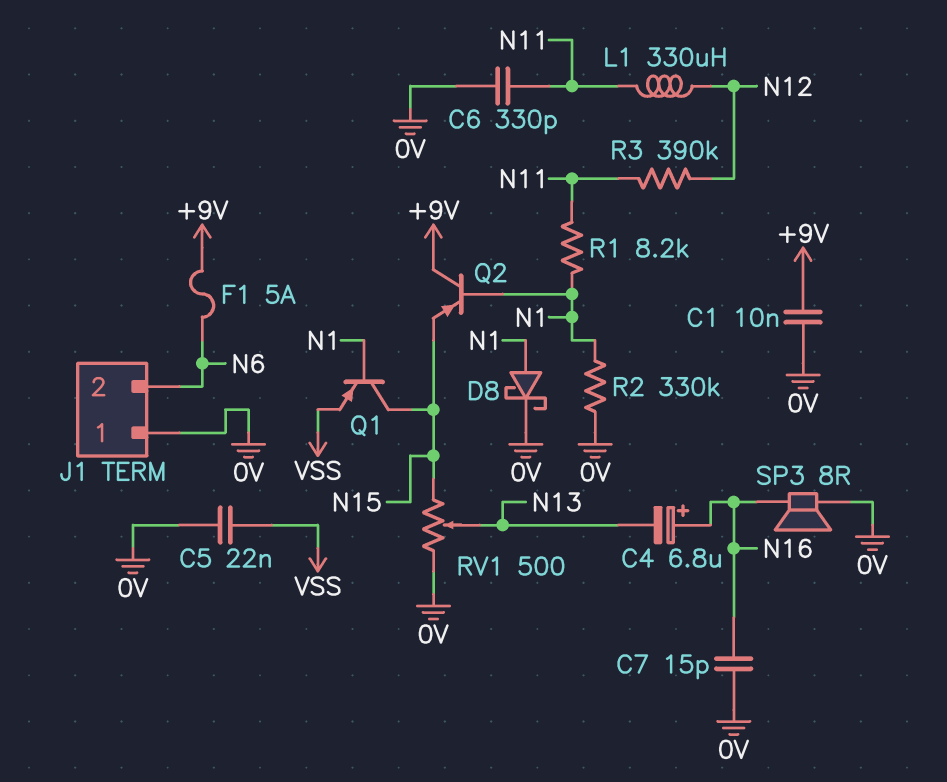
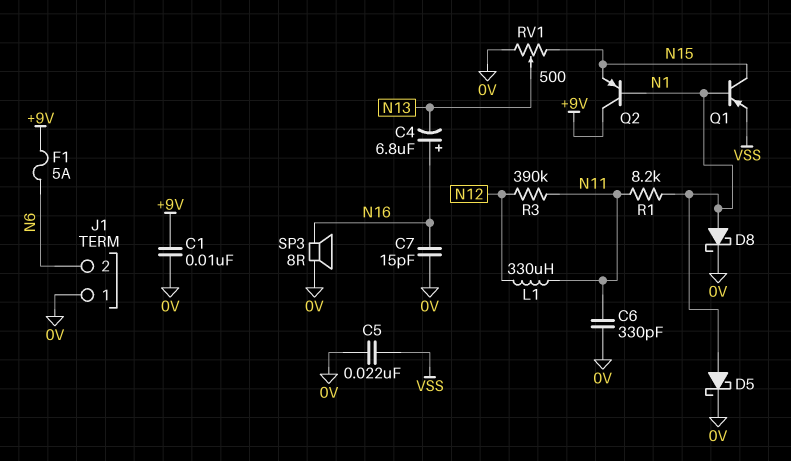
D5: none -> schottky (A N1, K 0V)
R2: 330k (0V, N1) -> none

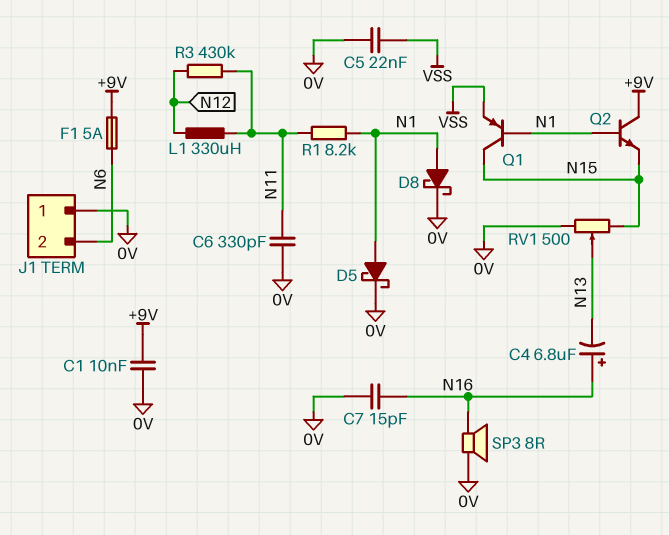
Q2: PNP (B N1, C +9V, E N15) -> NPN (B N1, C +9V, E N15)
R3: 390k (N11, N12) -> 430k (N11, N12)

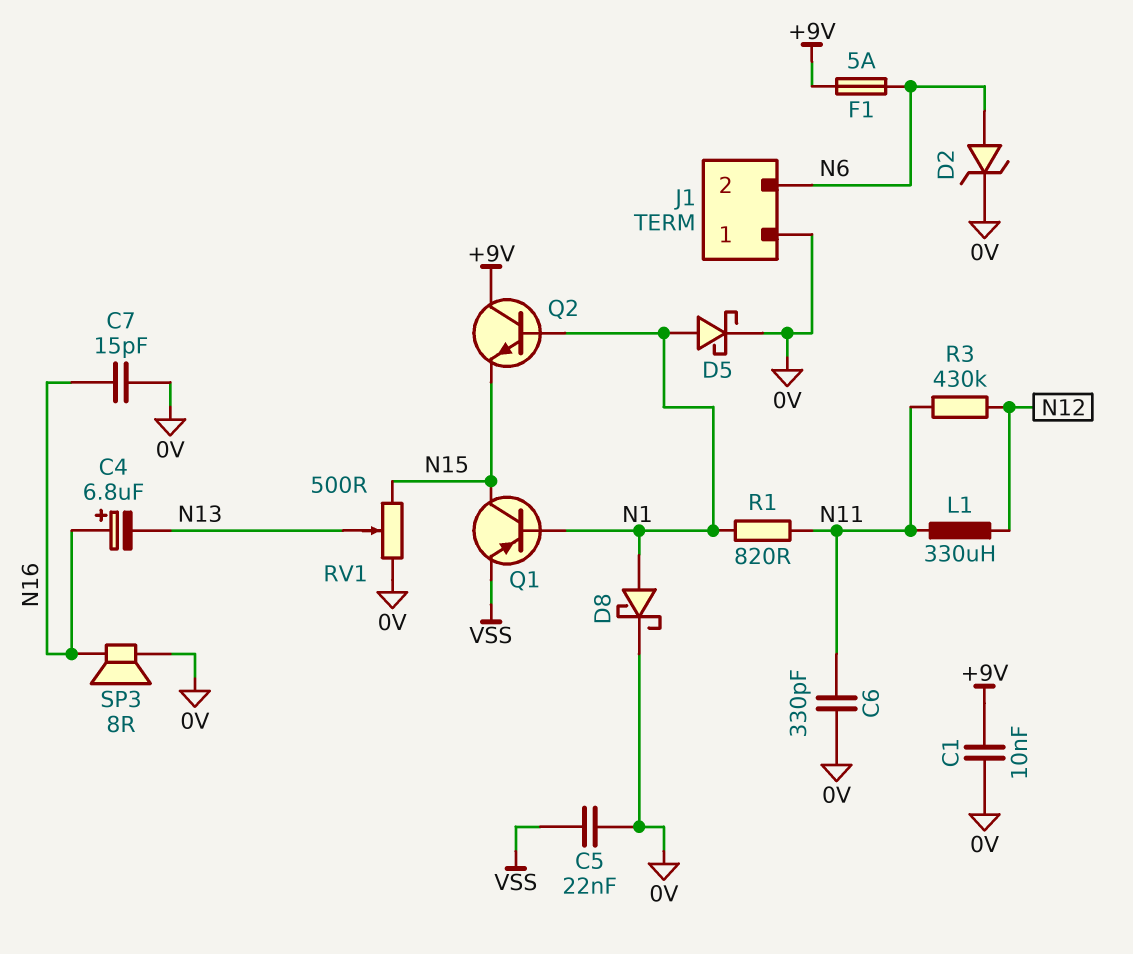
D2: none -> zener (A N6, K 0V)
R1: 8.2k (N1, N11) -> 820 (N1, N11)

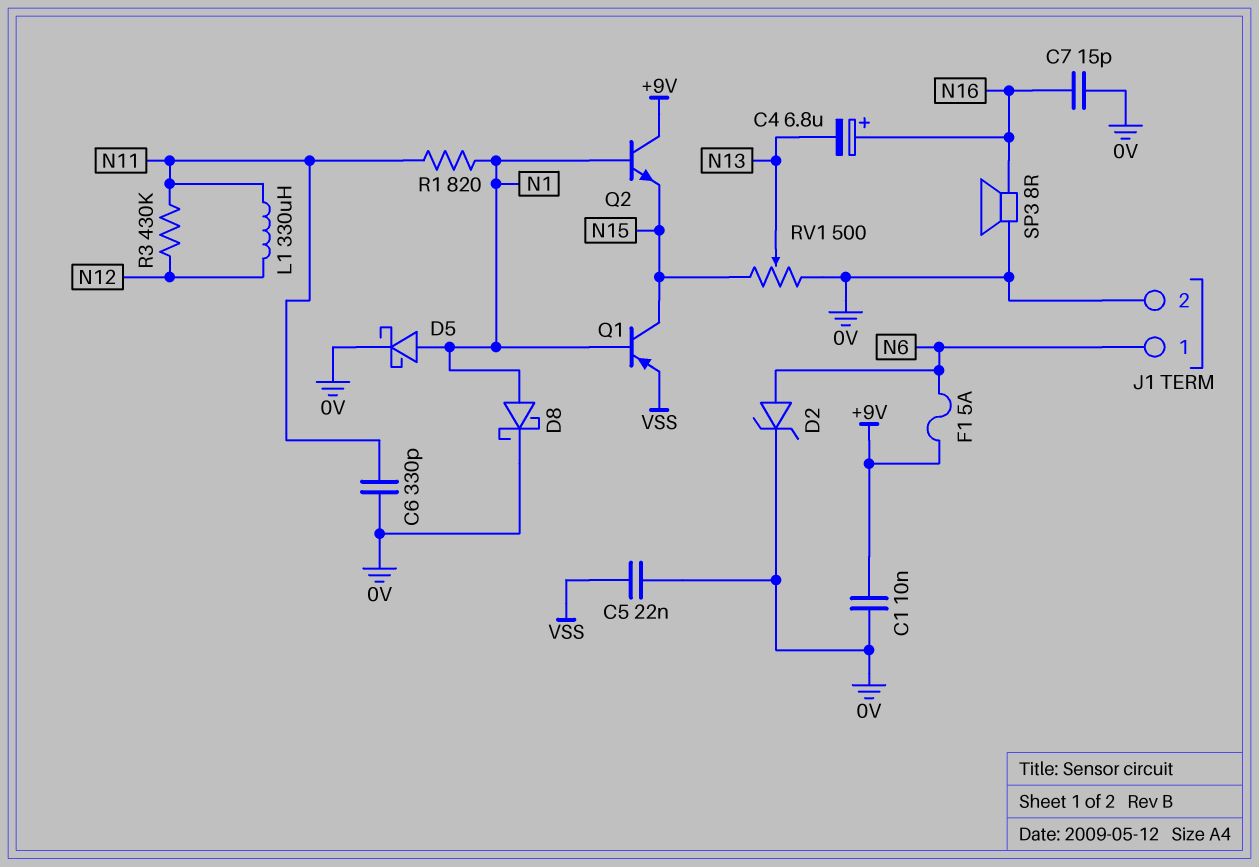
J1 pin 1: 0V -> N6
J1 pin 2: N6 -> 0V

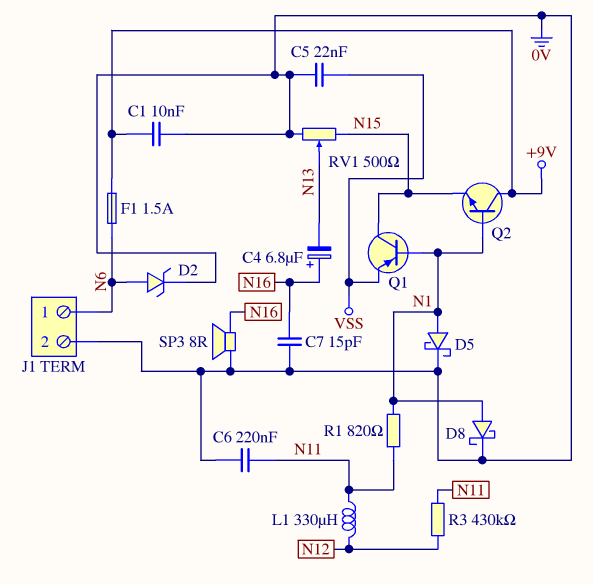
C6: 330pF (0V, N11) -> 220nF (0V, N11)
F1: 5A (+9V, N6) -> 1.5A (+9V, N6)

